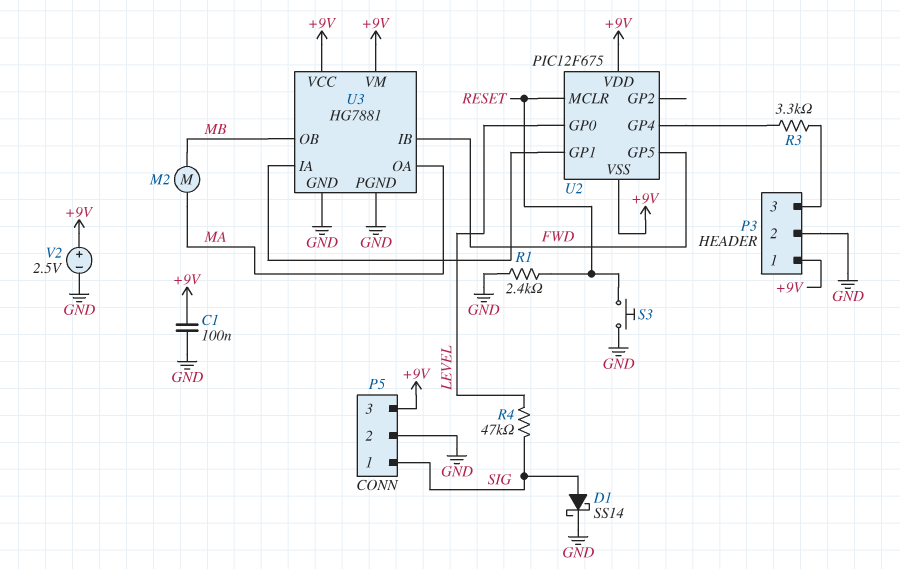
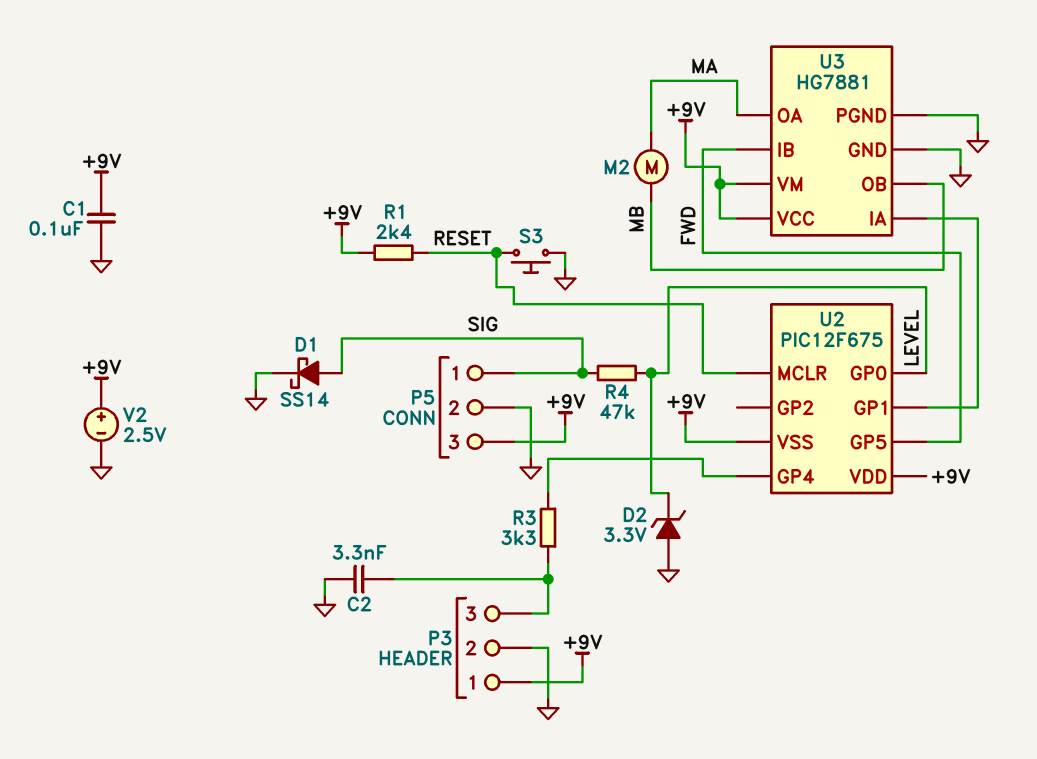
C2: none -> 3.3nF (GND, P3/3)
D2: none -> zener 3.3V (A GND, K LEVEL)
R1: 2.4k (GND, RESET) -> 2.4k (+9V, RESET)

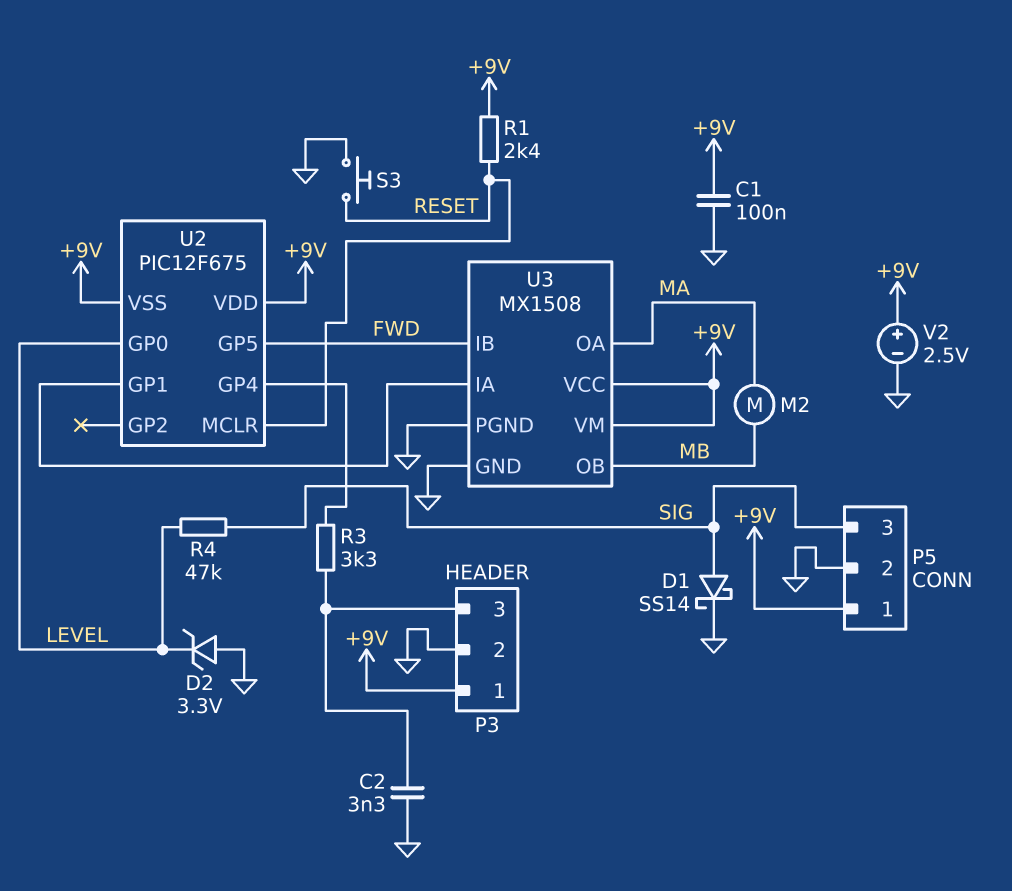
P5 pin 1: SIG -> +9V
P5 pin 3: +9V -> SIG
U3: HG7881 -> MX1508

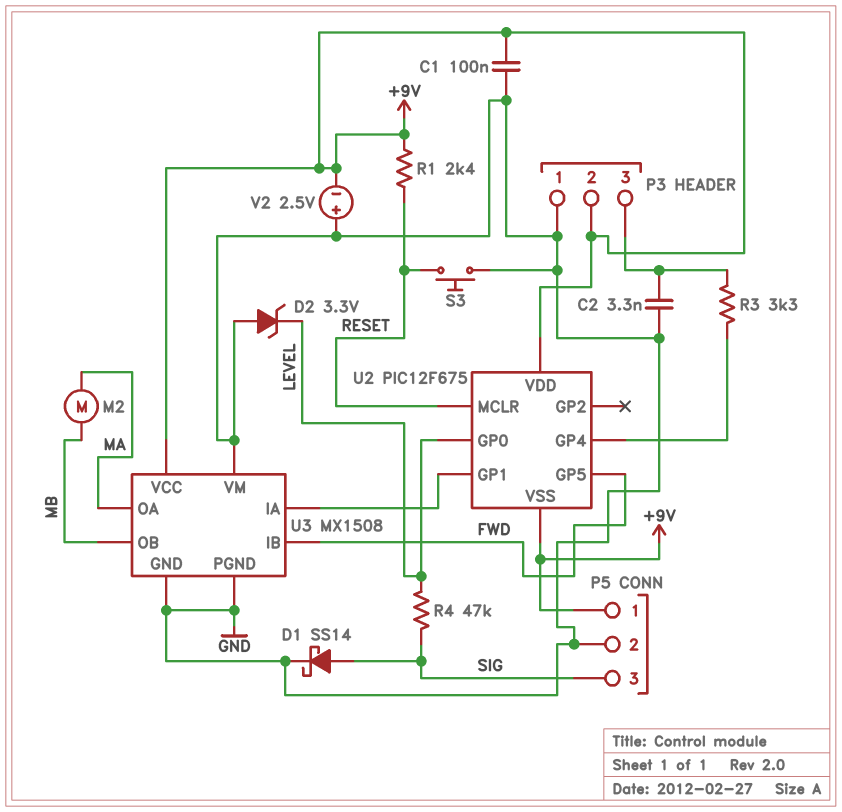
P3 pin 1: +9V -> GND
P3 pin 2: GND -> +9V
U3 pin VM: +9V -> GND
V2: 2.5V (plus +9V, minus GND) -> 2.5V (plus GND, minus +9V)

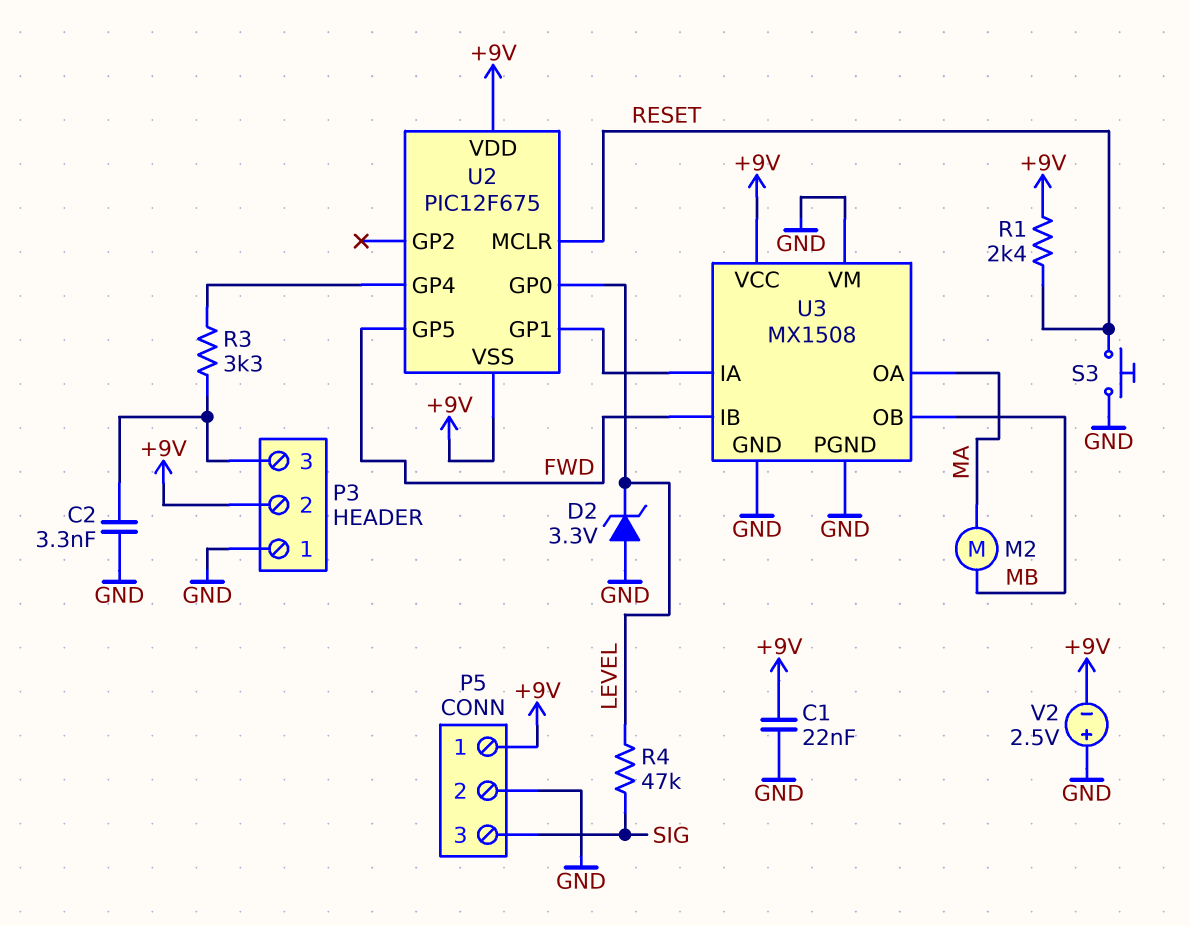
C1: 100nF (+9V, GND) -> 22nF (+9V, GND)
D1: schottky SS14 (A SIG, K GND) -> none

